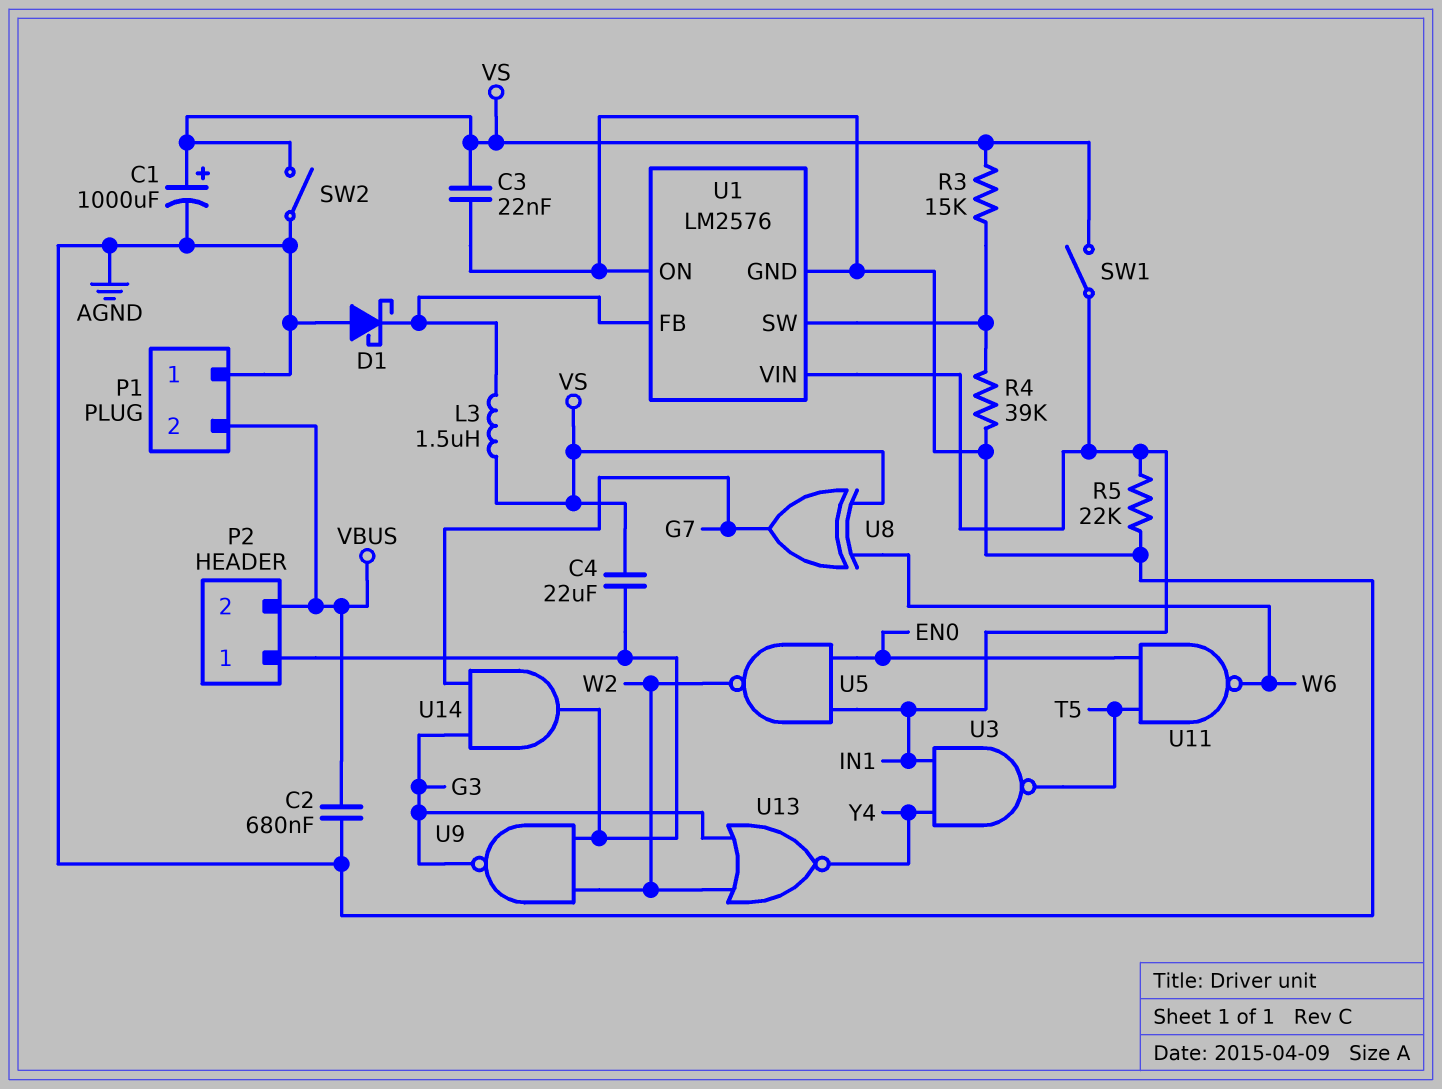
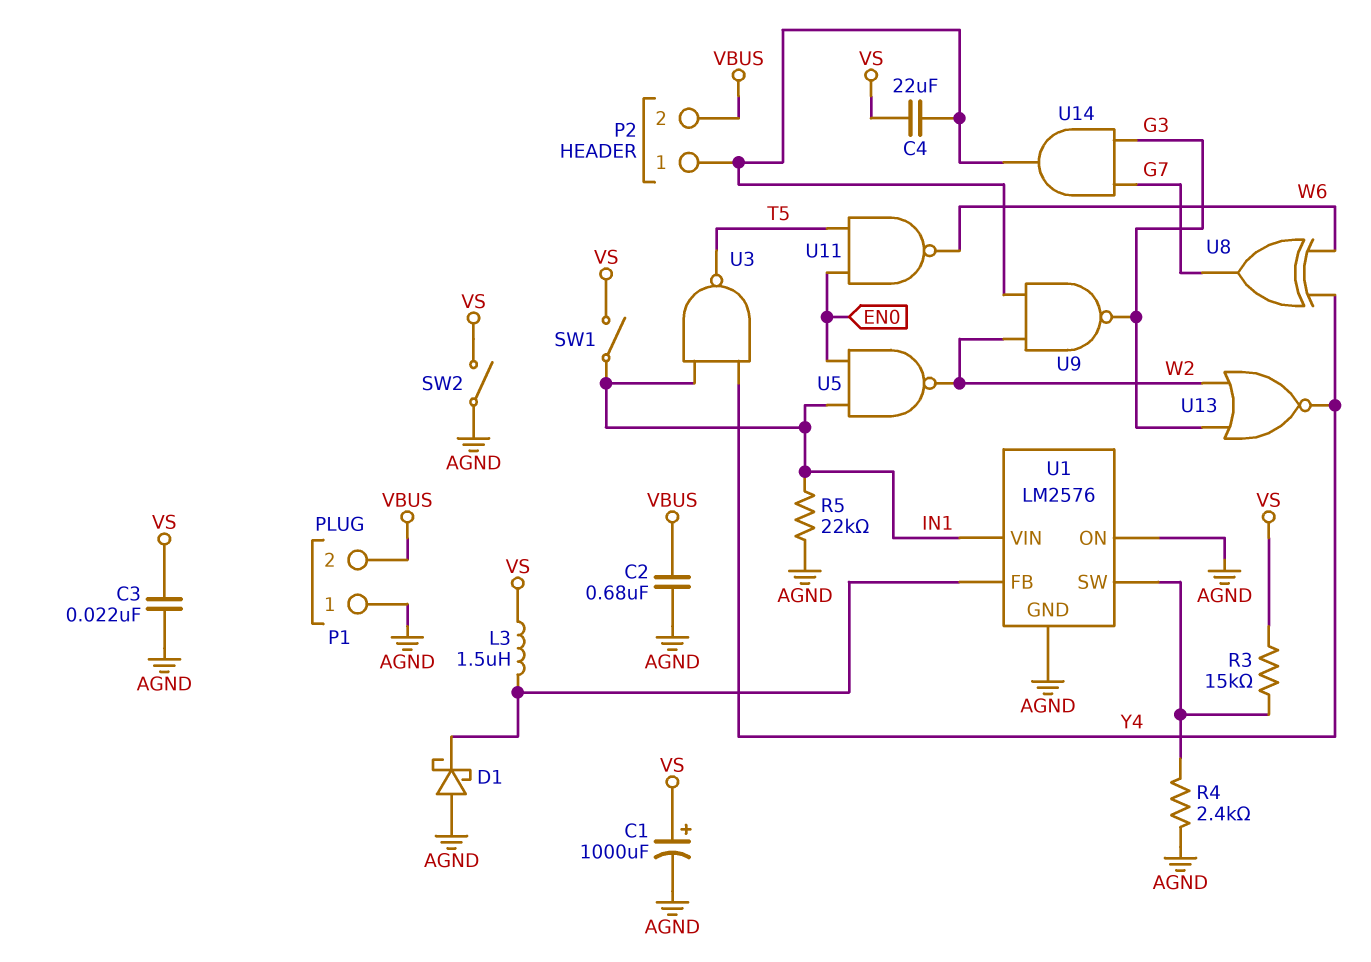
R4: 39k (AGND, U1/SW) -> 2.4k (AGND, U1/SW)
U8: XOR (in VS, in W6, out G7) -> XOR (in W6, in Y4, out G7)

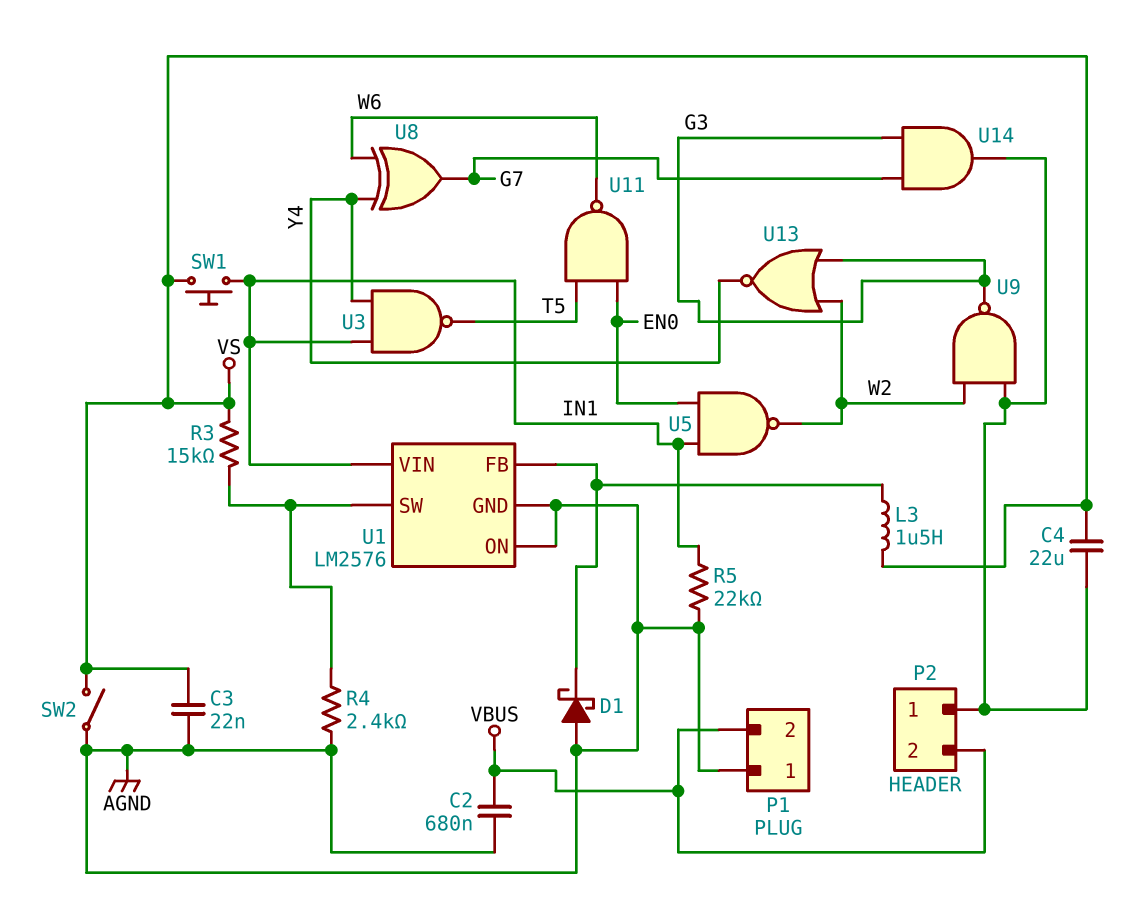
C1: 1000uF (plus VS, minus AGND) -> none
SW1: switch (IN1, VS) -> button (IN1, VS)

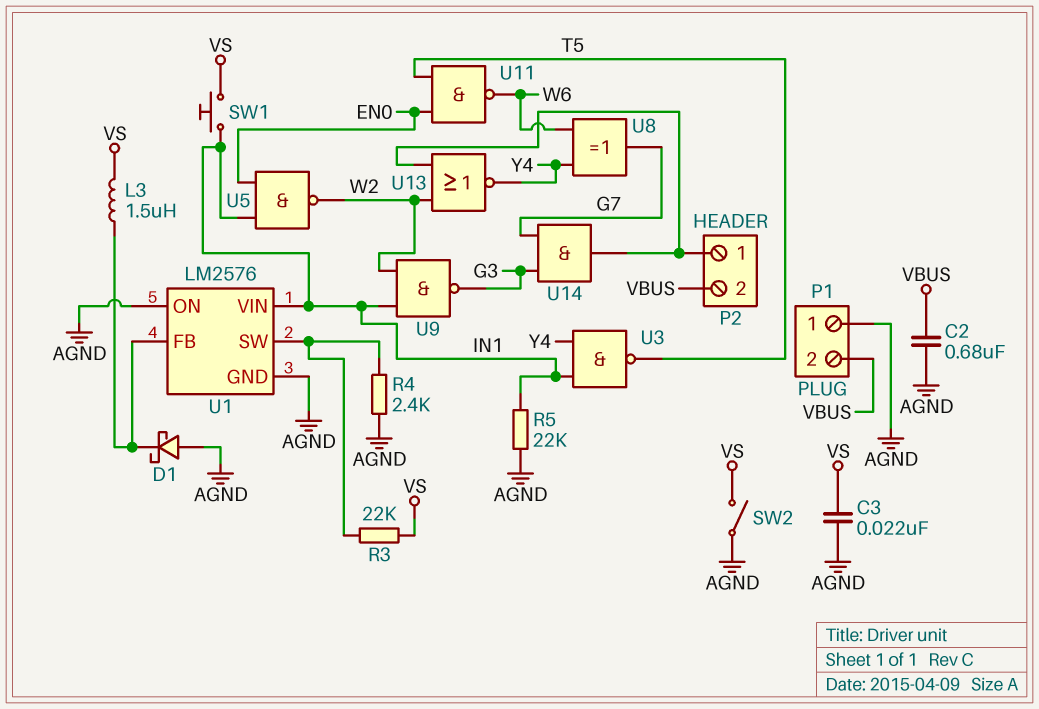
C4: 22uF (P2/1, VS) -> none
R3: 15k (U1/SW, VS) -> 22k (U1/SW, VS)
U9: NAND (in P2/1, in W2, out G3) -> NAND (in IN1, in W2, out G3)
U13: NOR (in G3, in W2, out Y4) -> NOR (in P2/1, in W2, out Y4)

